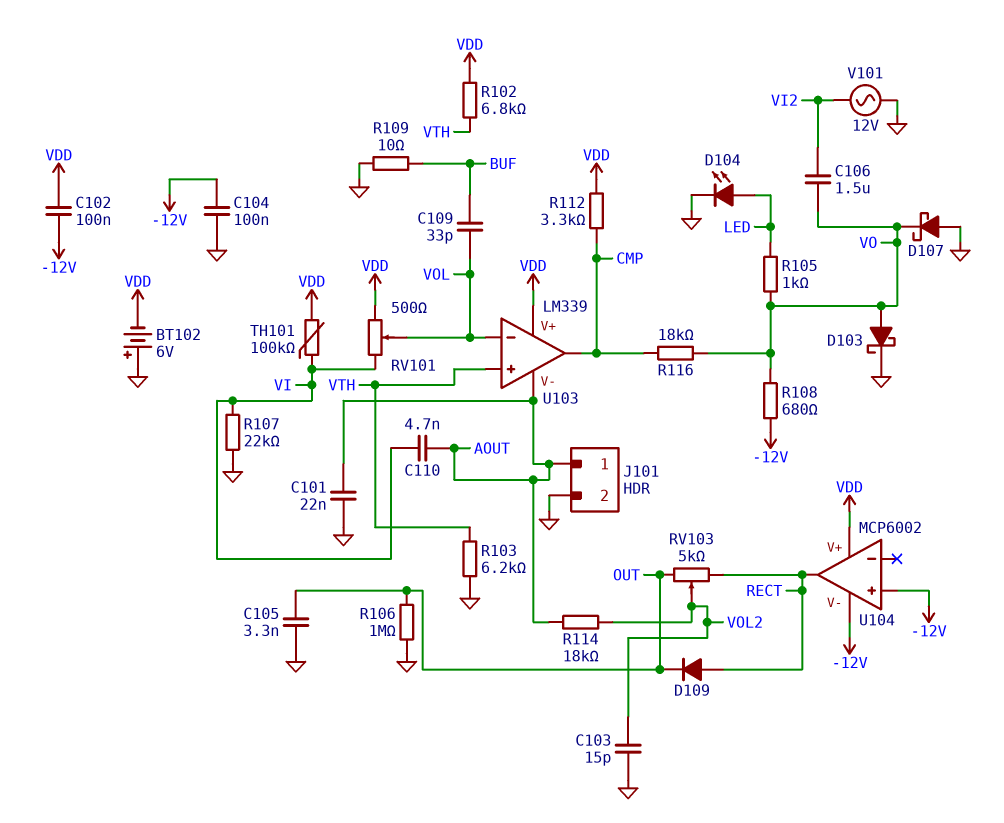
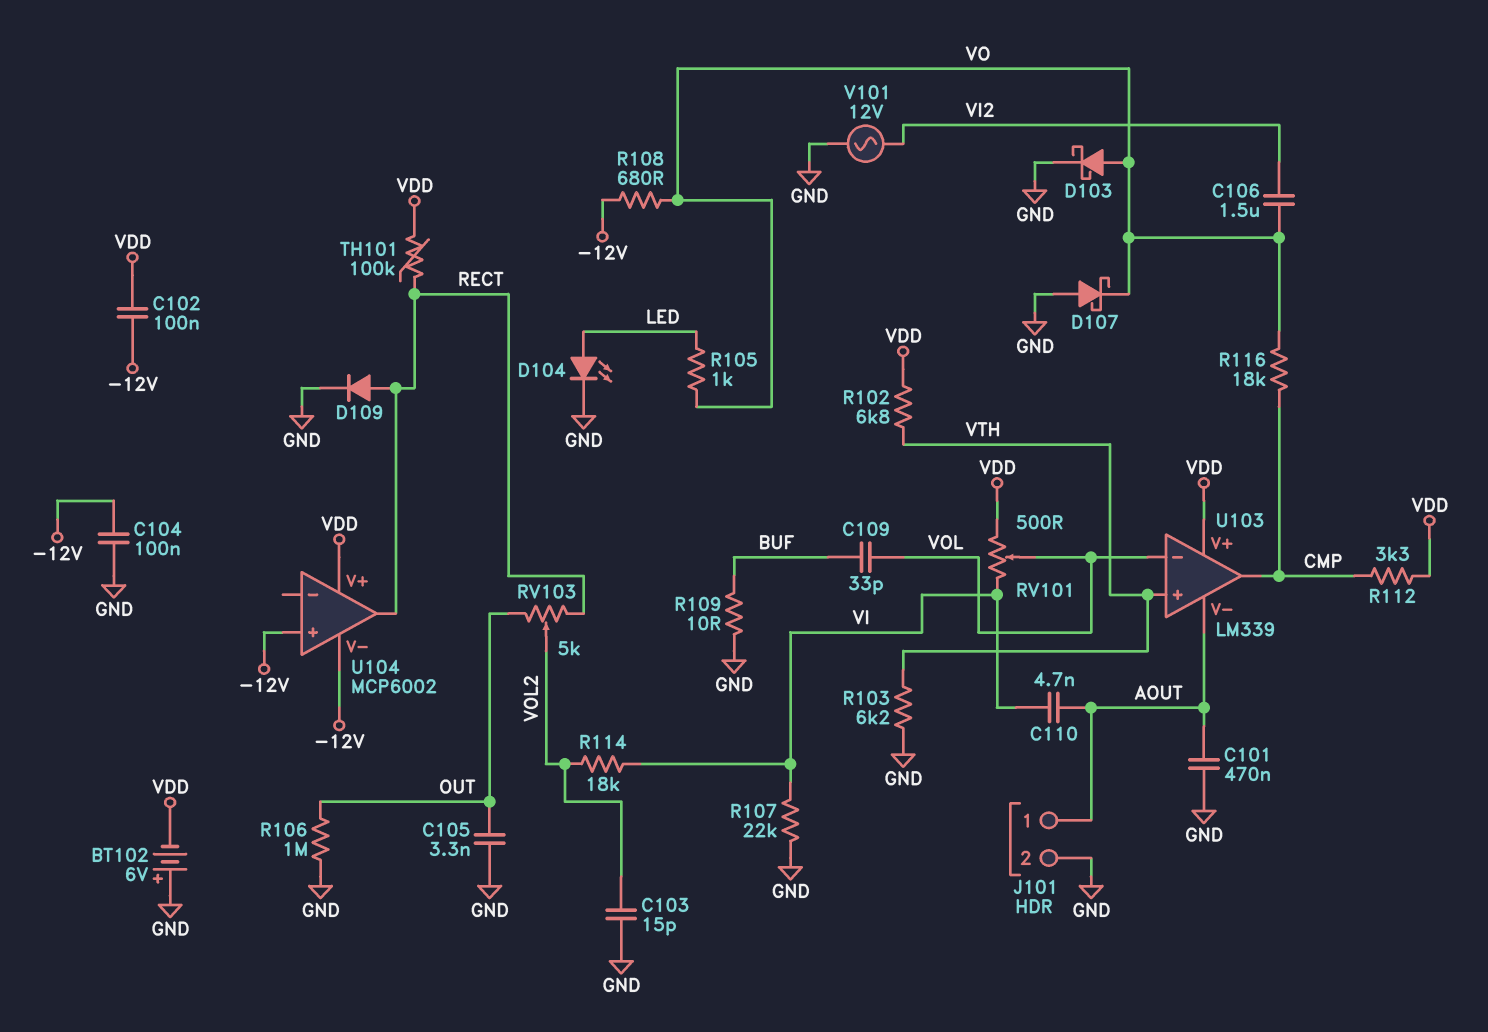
C101: 22nF (AOUT, GND) -> 470nF (AOUT, GND)
D109: diode (A RECT, K OUT) -> diode (A RECT, K GND)
R114: 18k (AOUT, VOL2) -> 18k (VI, VOL2)
TH101: 100k (VDD, VI) -> 100k (RECT, VDD)

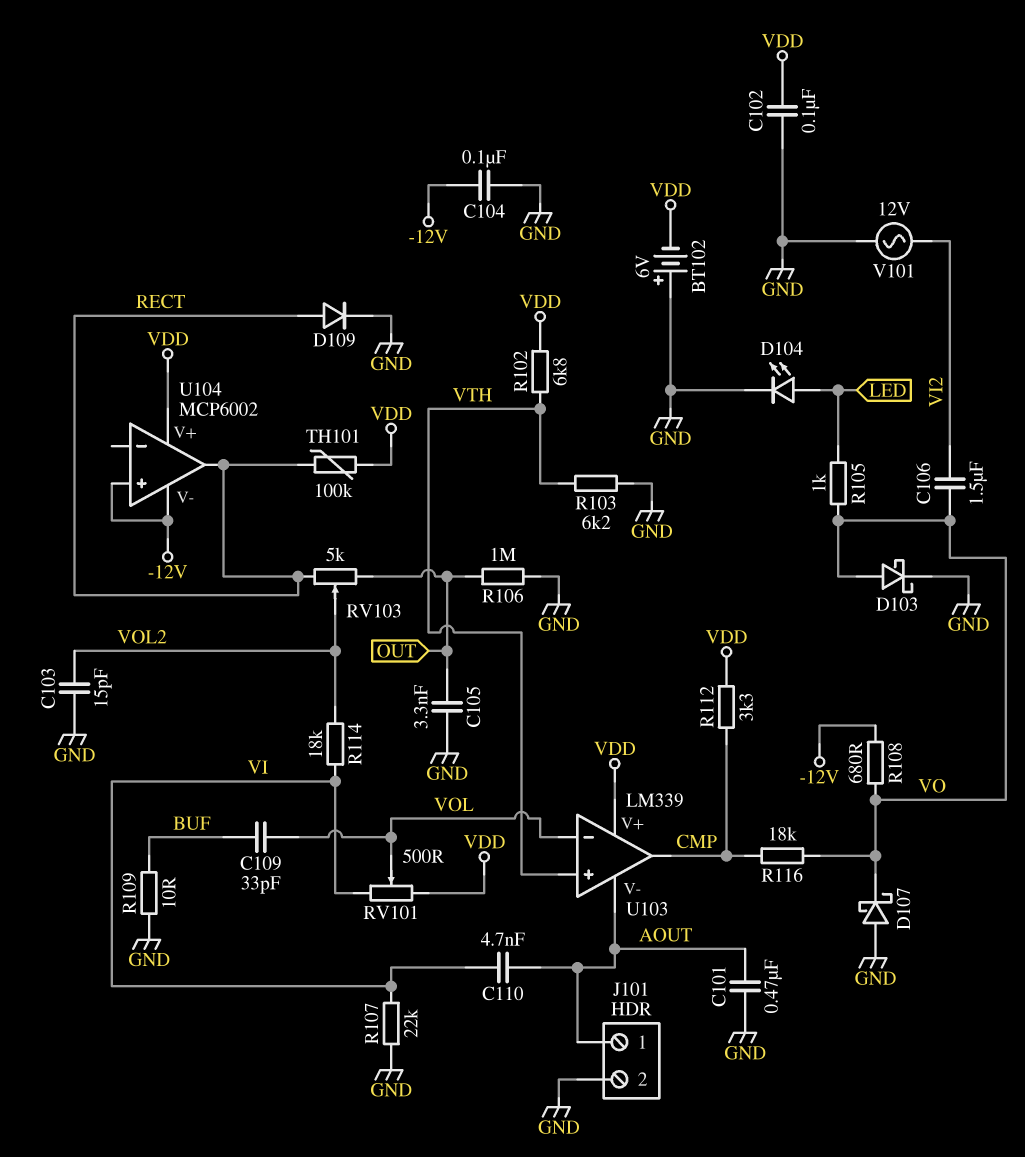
C102: 100nF (-12V, VDD) -> 100nF (GND, VDD)

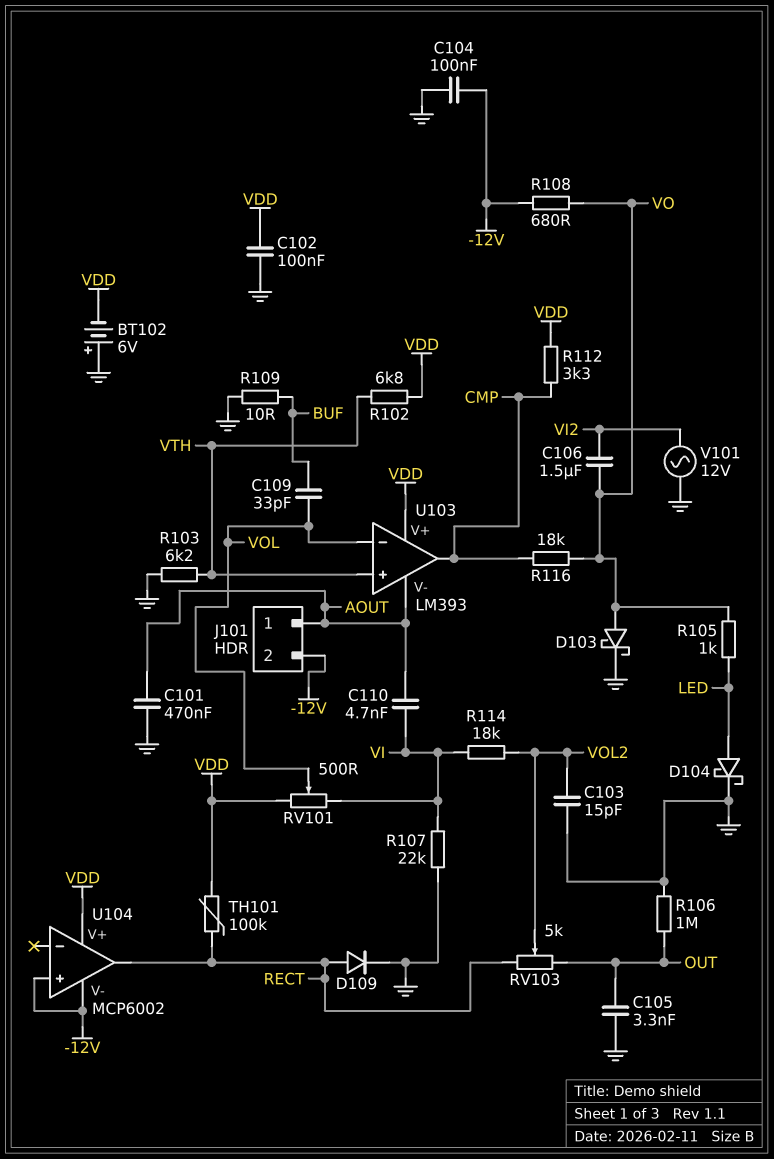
D104: LED (A LED, K GND) -> schottky (A LED, K GND)
D107: schottky (A GND, K VO) -> none
J101 pin 2: GND -> -12V
U103: LM339 -> LM393

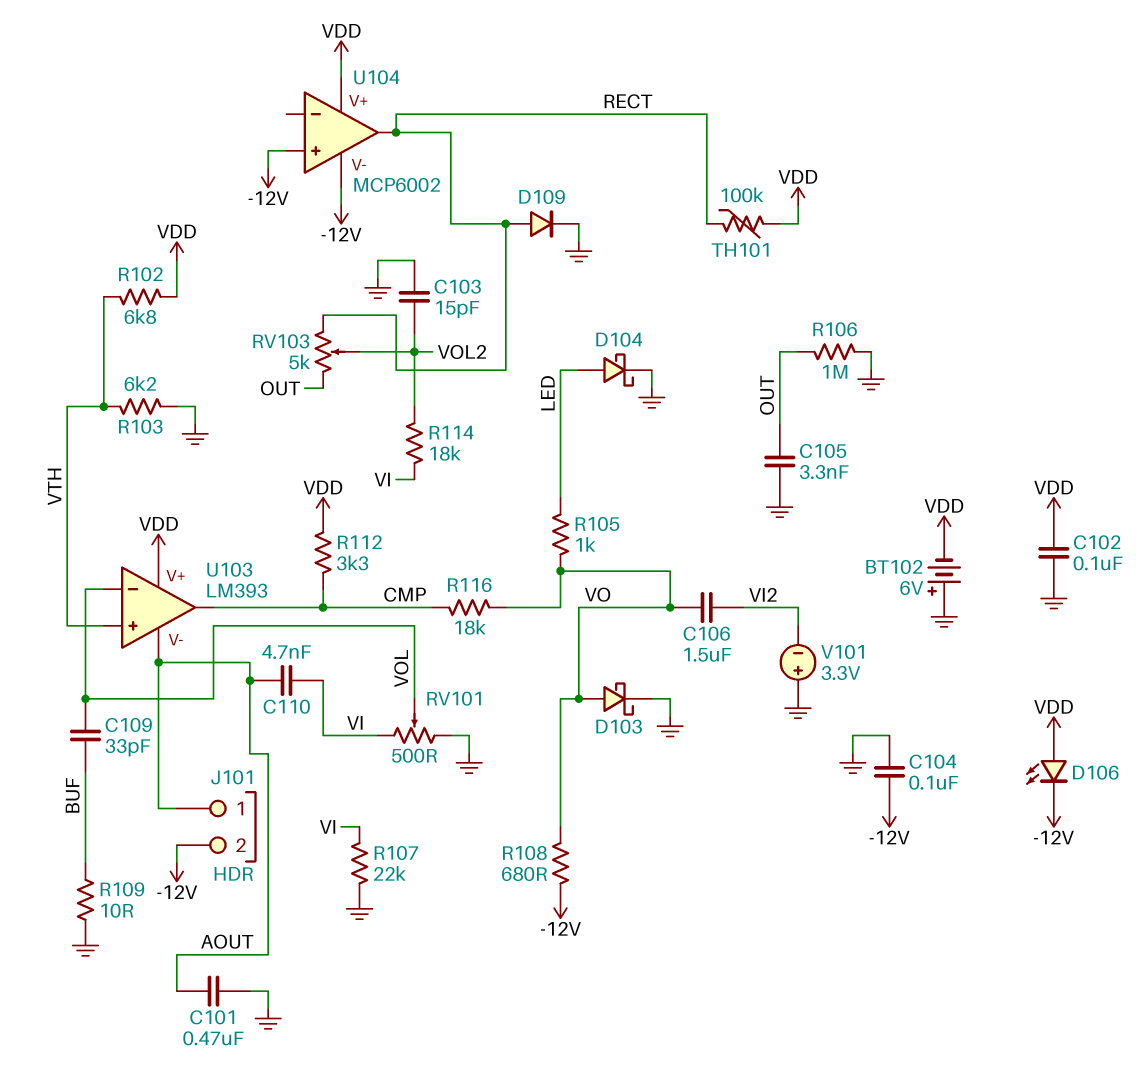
D106: none -> LED (A VDD, K -12V)
RV101: 500 (VDD, VI, wiper VOL) -> 500 (GND, VI, wiper VOL)
V101: AC 12V (GND, VI2) -> 3.3V (plus GND, minus VI2)

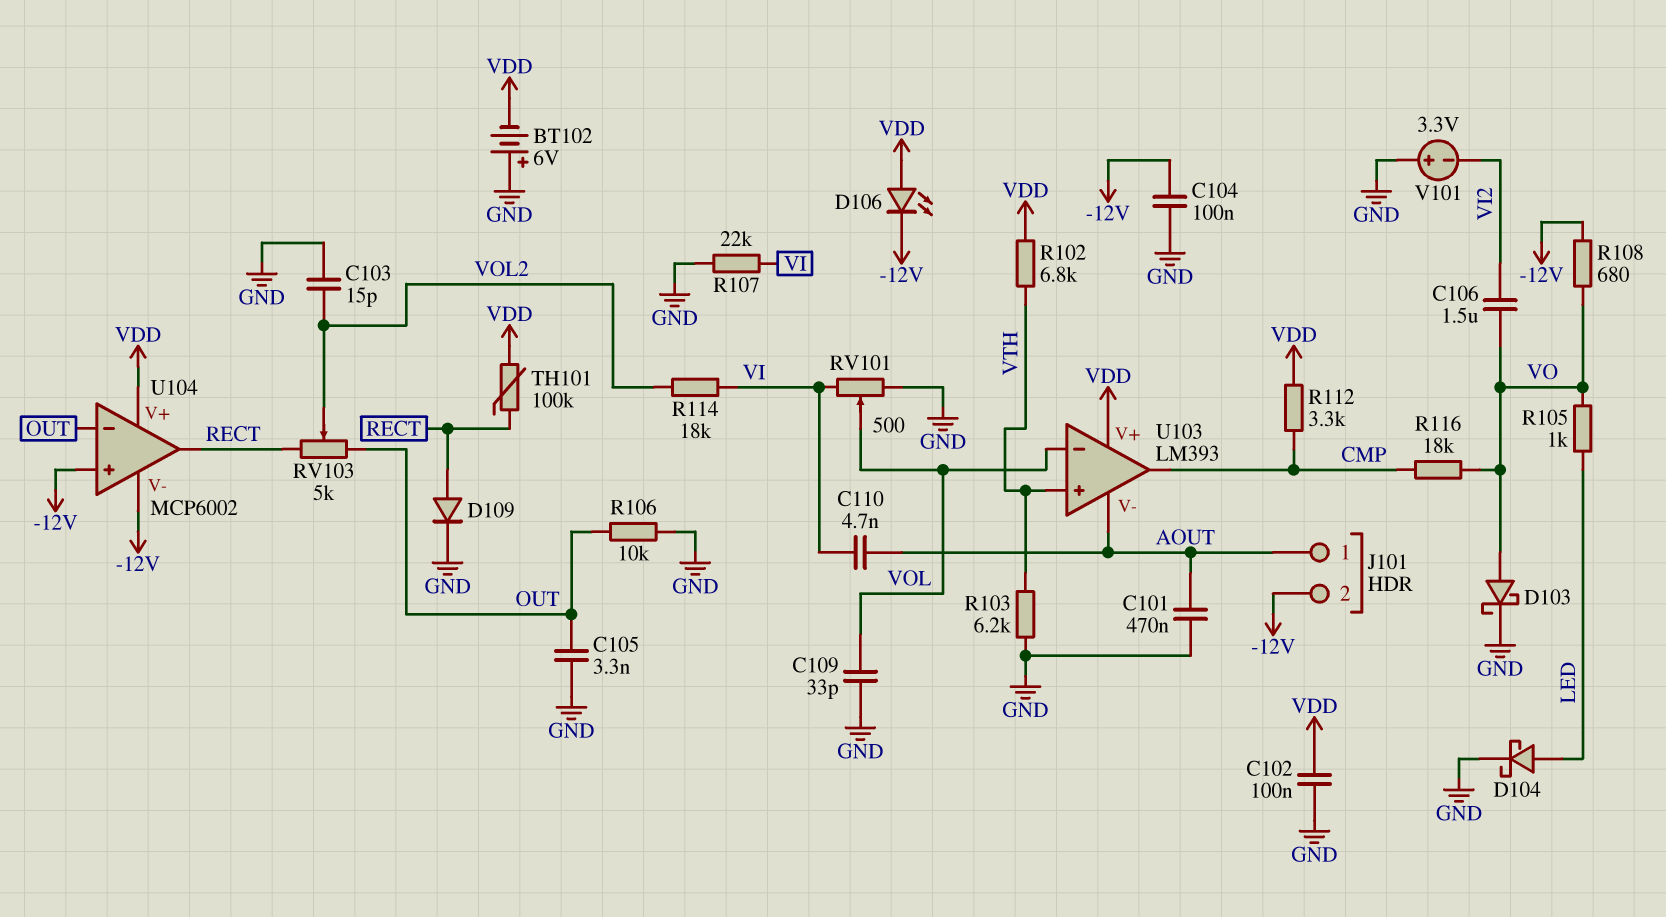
C109: 33pF (BUF, VOL) -> 33pF (GND, VOL)
R106: 1M (GND, OUT) -> 10k (GND, OUT)
R109: 10 (BUF, GND) -> none
U104 pin in-: none -> OUT

